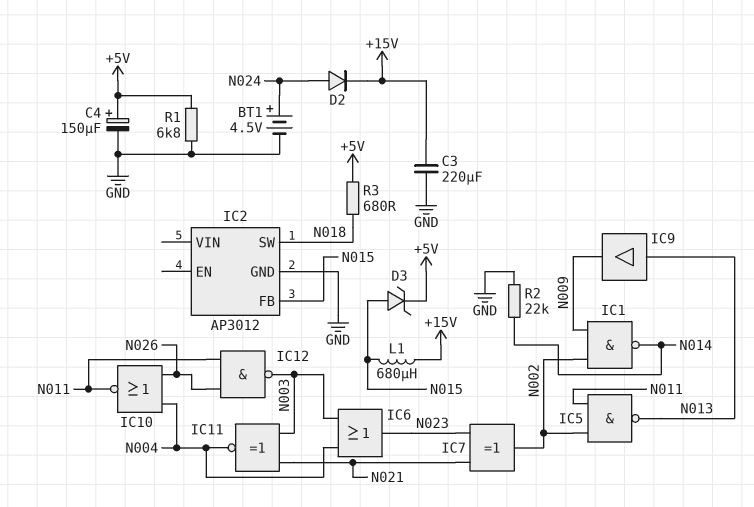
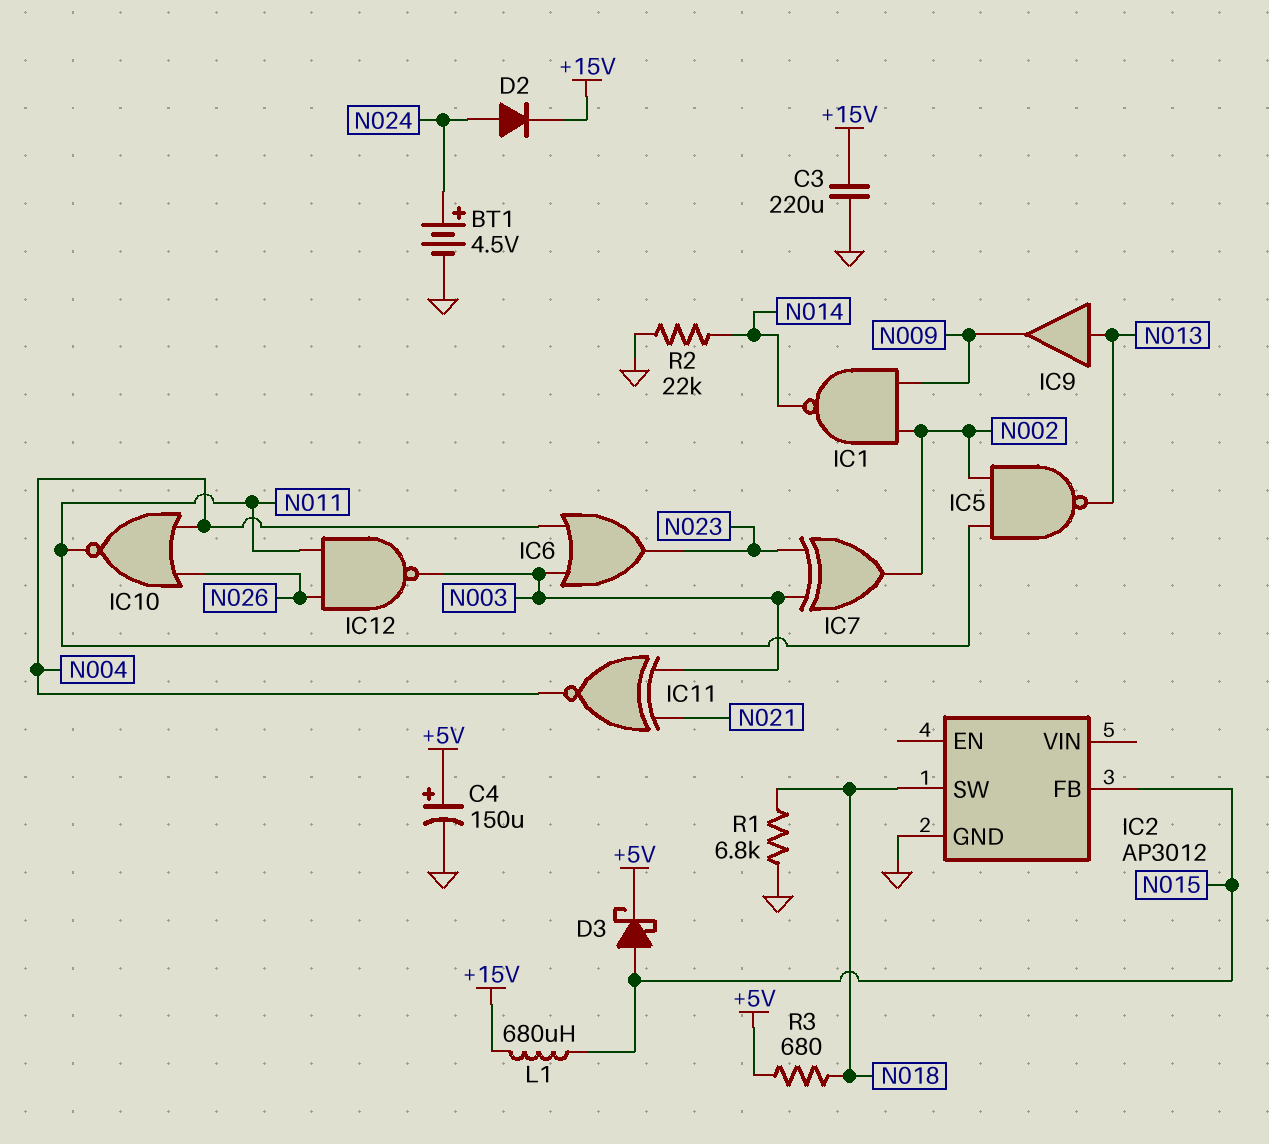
D3: zener (A N015, K +5V) -> schottky (A N015, K +5V)
IC7: XOR (in N021, in N023, out N002) -> XOR (in N003, in N023, out N002)
R1: 6.8k (+5V, GND) -> 6.8k (GND, N018)

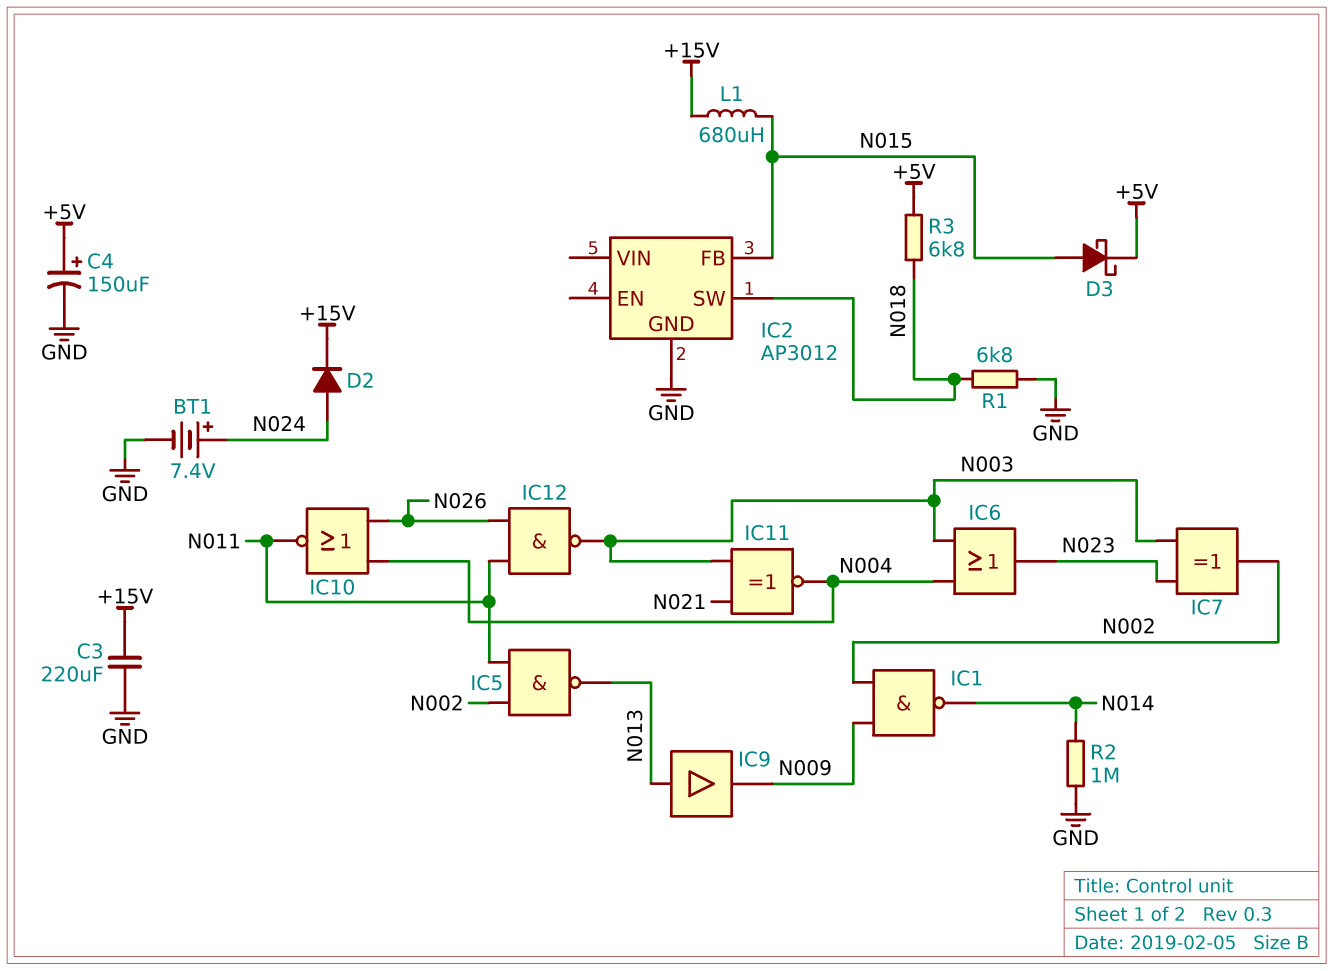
BT1: 4.5V (plus N024, minus GND) -> 7.4V (plus N024, minus GND)
R2: 22k (GND, N014) -> 1M (GND, N014)
R3: 680 (+5V, N018) -> 6.8k (+5V, N018)

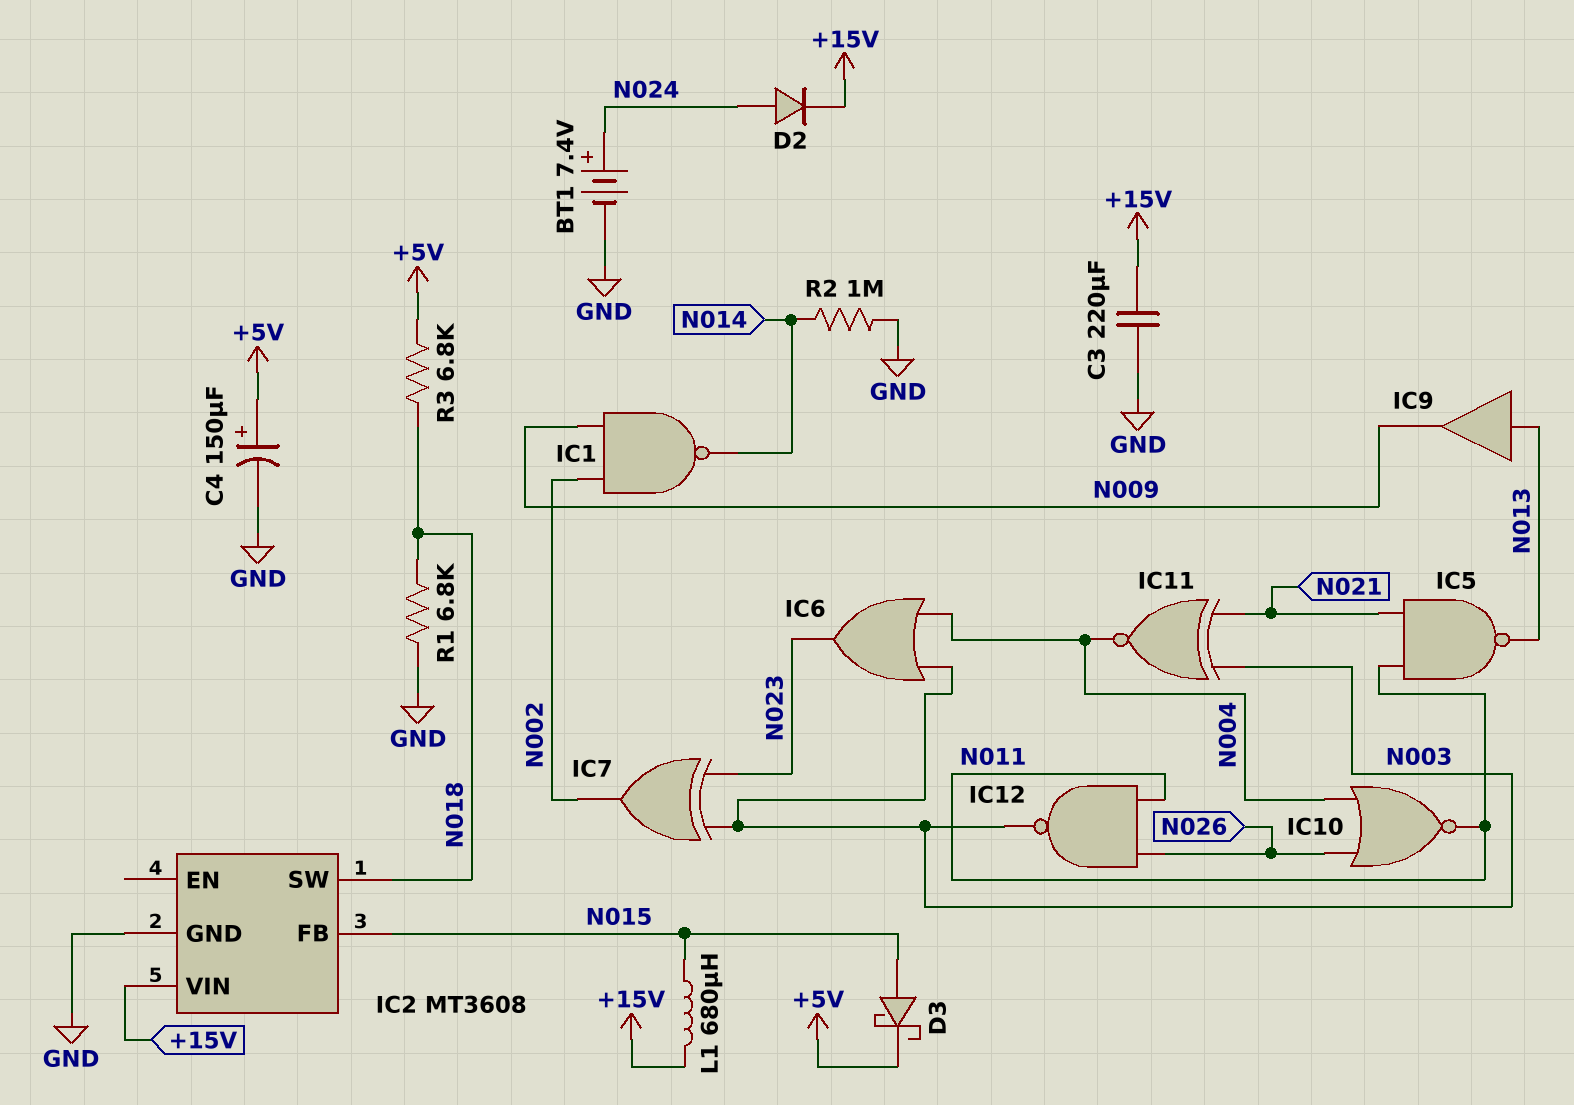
IC2: AP3012 -> MT3608
IC2 pin VIN: none -> +15V
IC5: NAND (in N002, in N011, out N013) -> NAND (in N011, in N021, out N013)

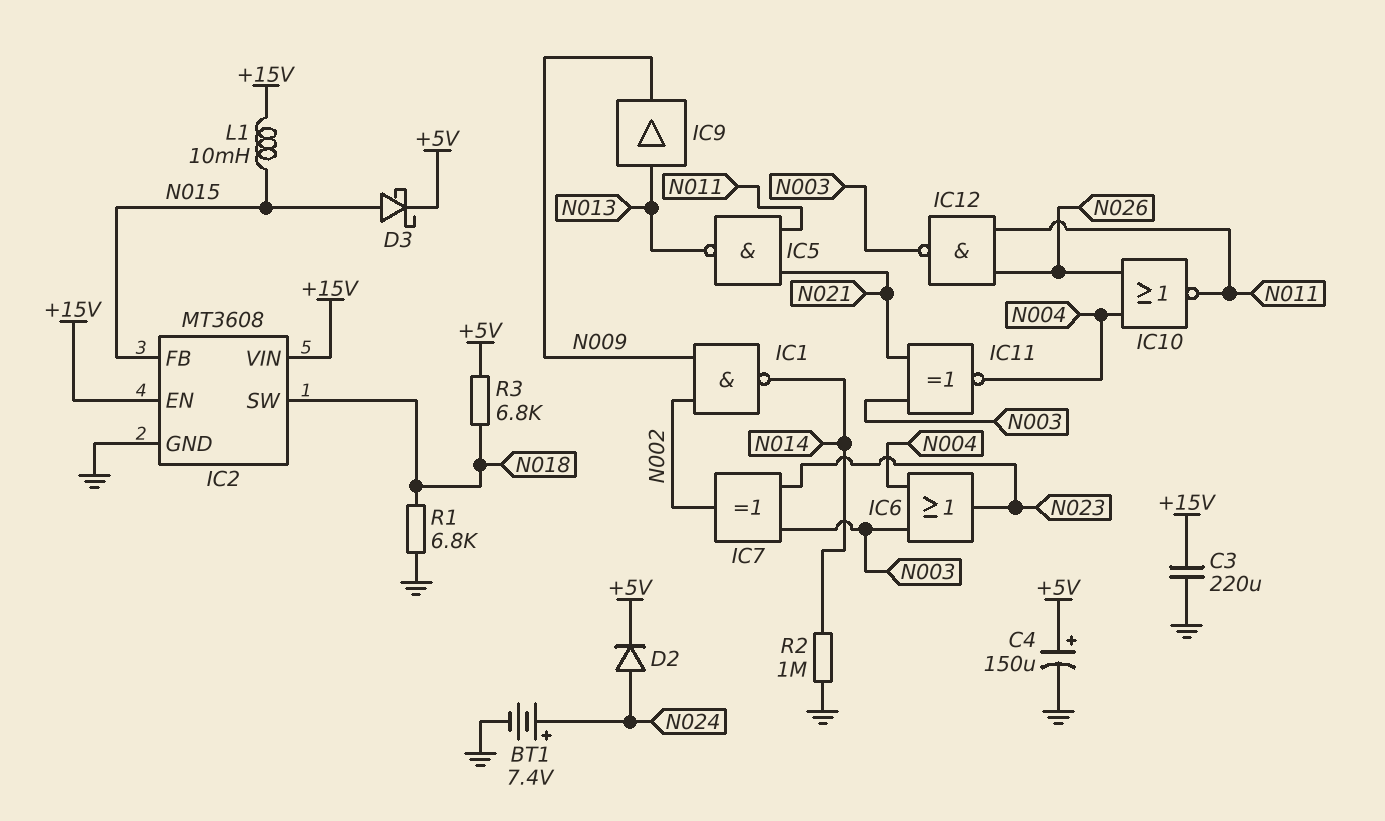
D2: diode (A N024, K +15V) -> diode (A N024, K +5V)
IC2 pin EN: none -> +15V
L1: 680uH (+15V, N015) -> 10mH (+15V, N015)

